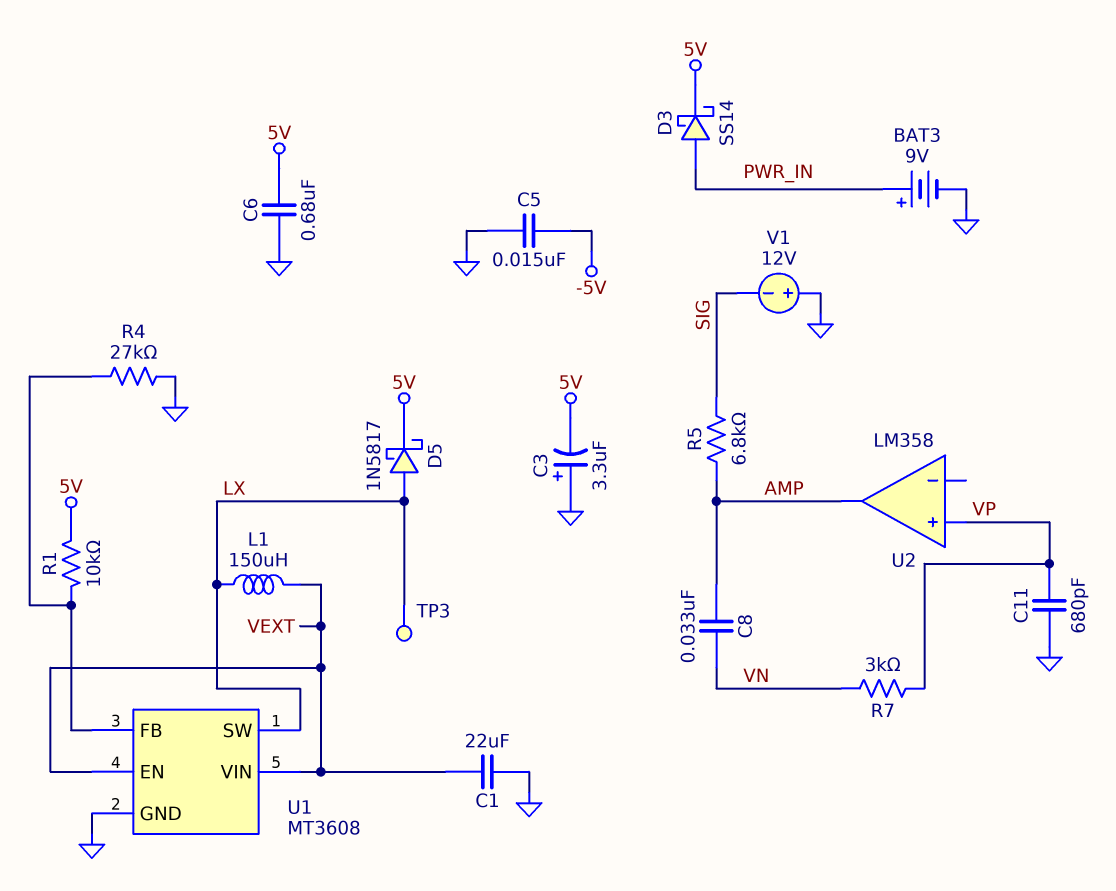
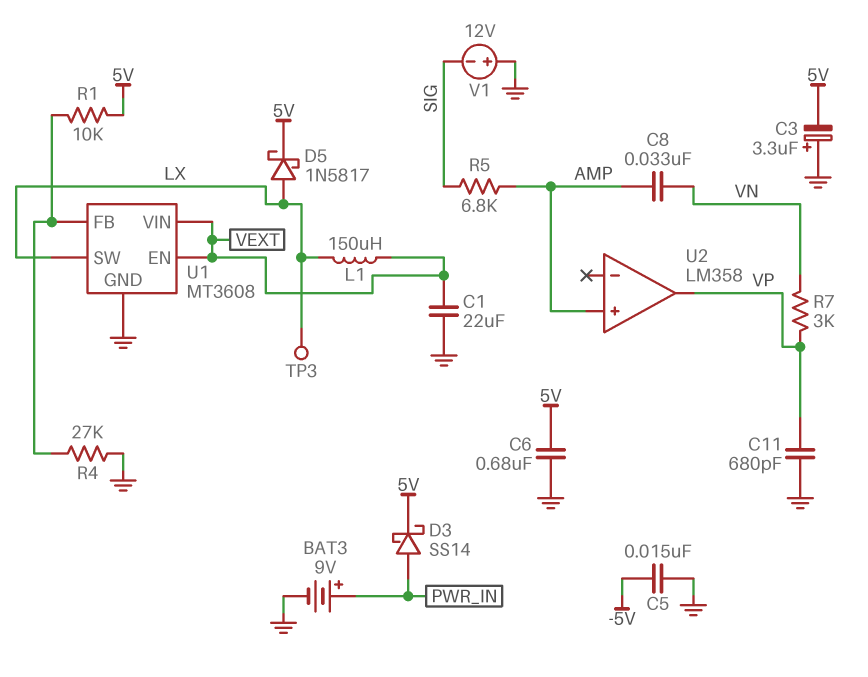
U2 pin in+: VP -> AMP
U2 pin out: AMP -> VP

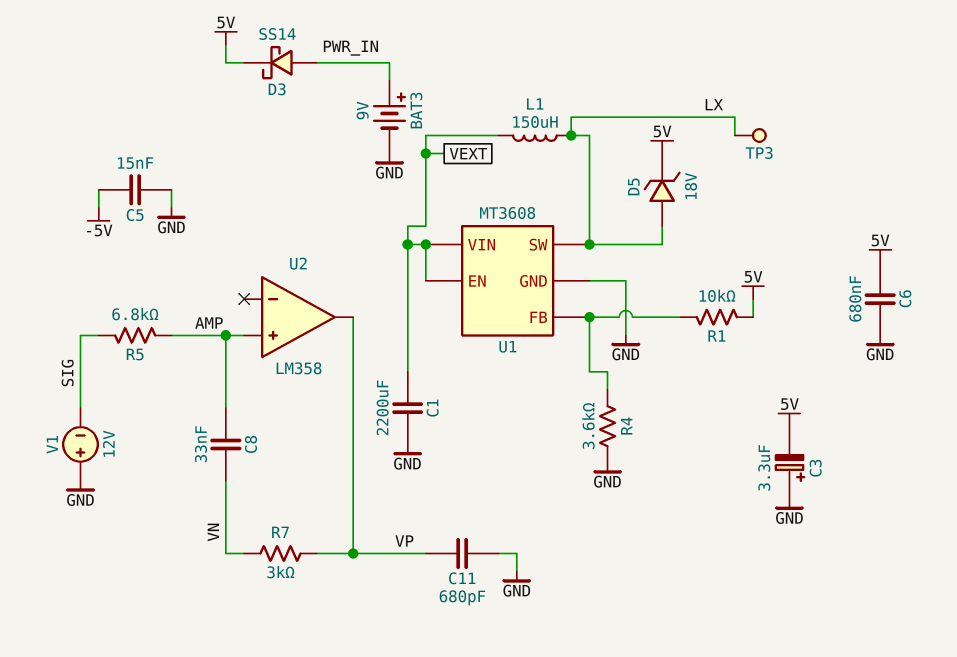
C1: 22uF (GND, VEXT) -> 2200uF (GND, VEXT)
D5: schottky 1N5817 (A LX, K 5V) -> zener 18V (A LX, K 5V)
R4: 27k (GND, U1/FB) -> 3.6k (GND, U1/FB)

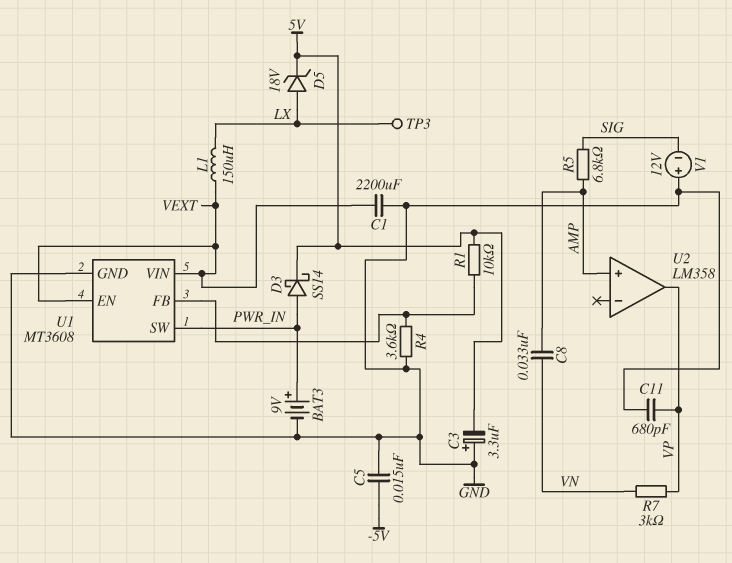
C6: 680nF (5V, GND) -> none
U1 pin SW: LX -> PWR_IN

